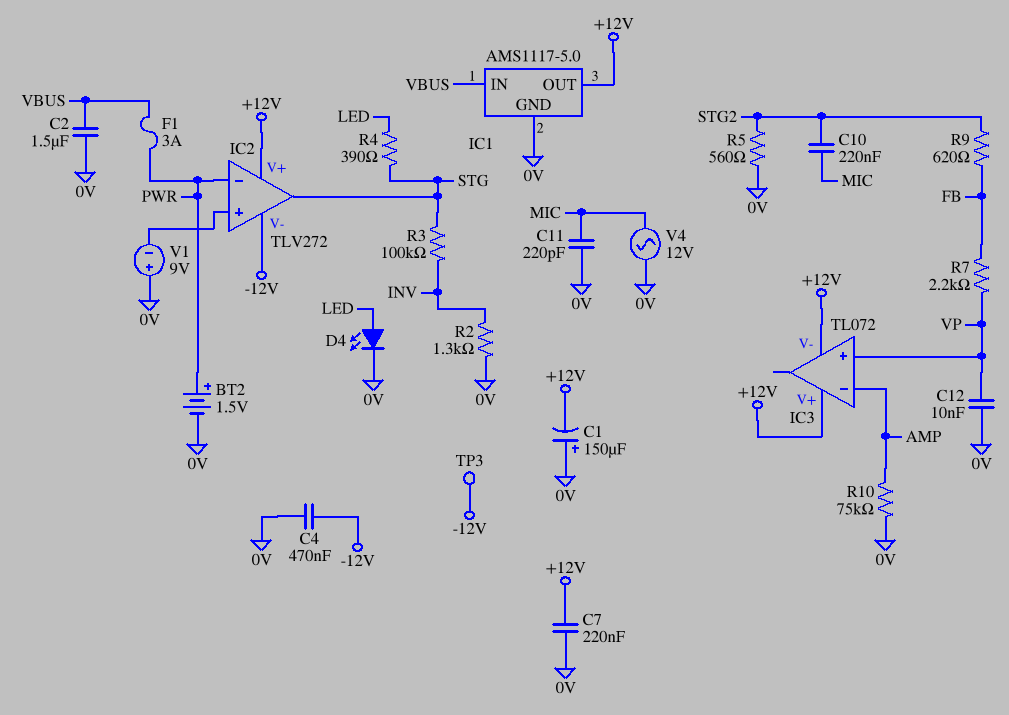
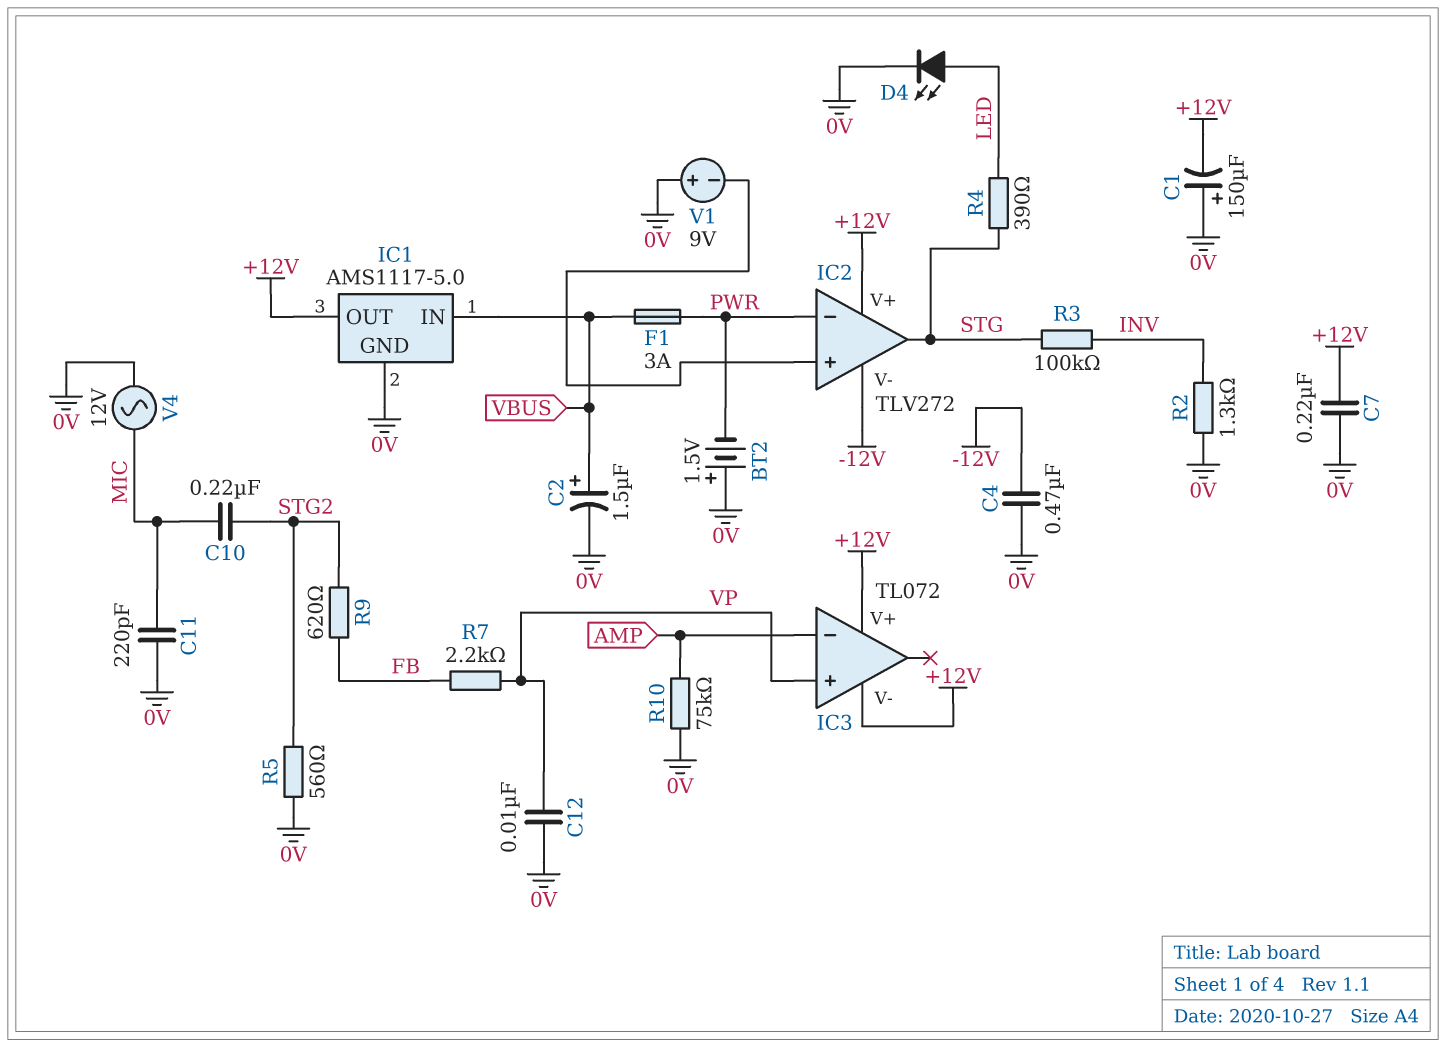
BT2: 1.5V (plus PWR, minus 0V) -> 1.5V (plus 0V, minus PWR)
C2: 1.5uF (0V, VBUS) -> 1.5uF (plus VBUS, minus 0V)
TP3: test point (-12V) -> none

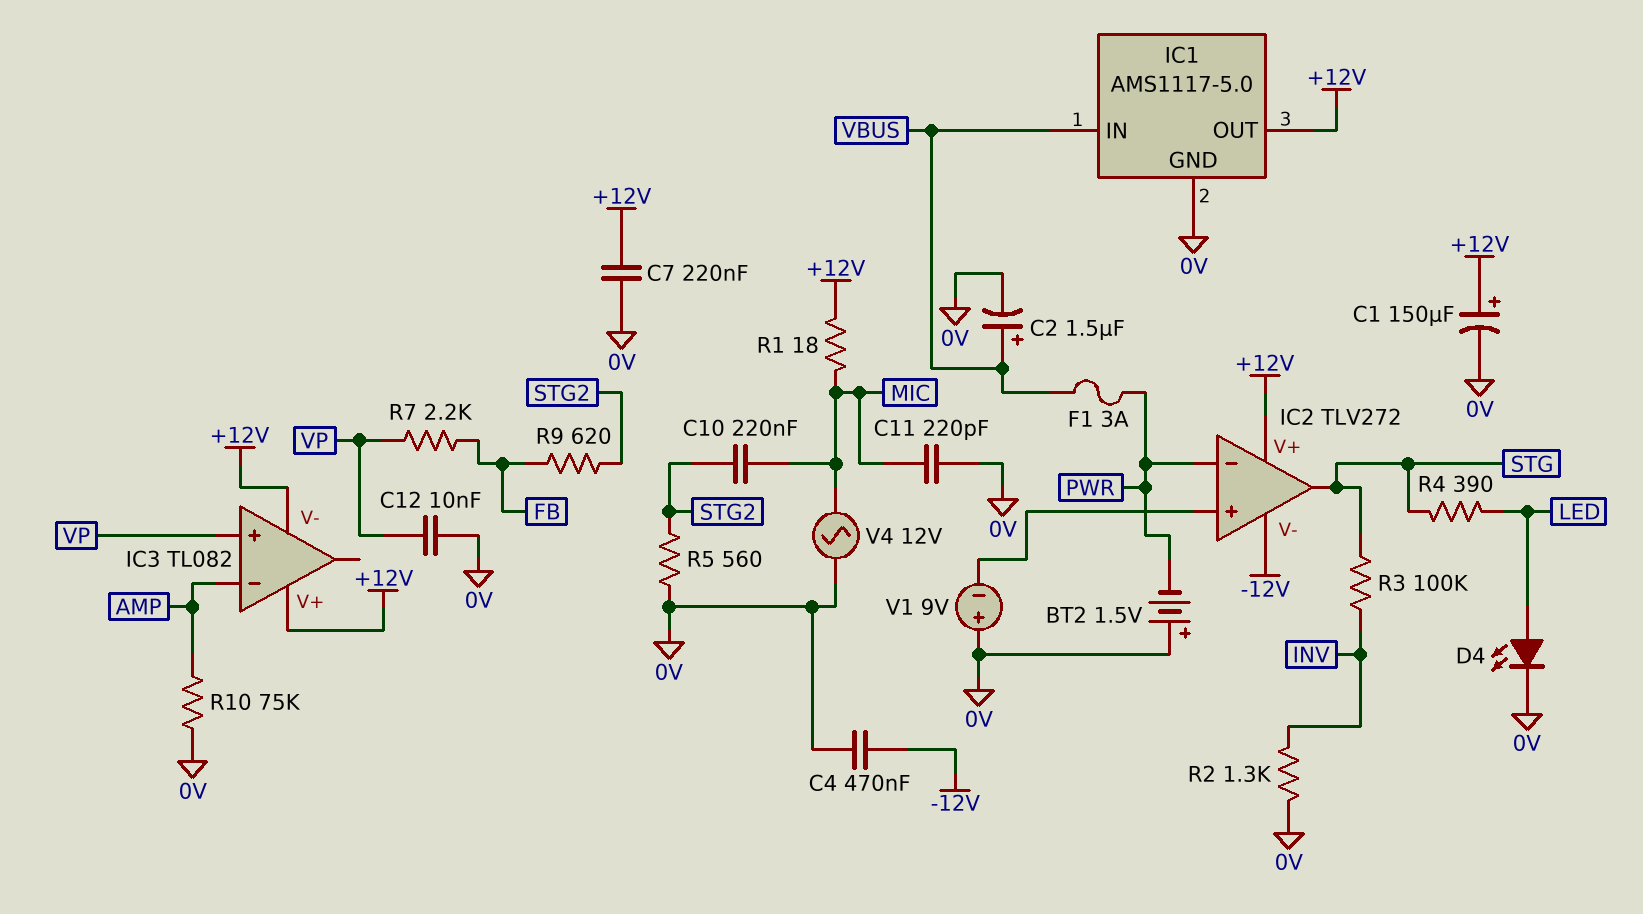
C1: 150uF (plus 0V, minus +12V) -> 150uF (plus +12V, minus 0V)
IC3: TL072 -> TL082
R1: none -> 18 (+12V, MIC)

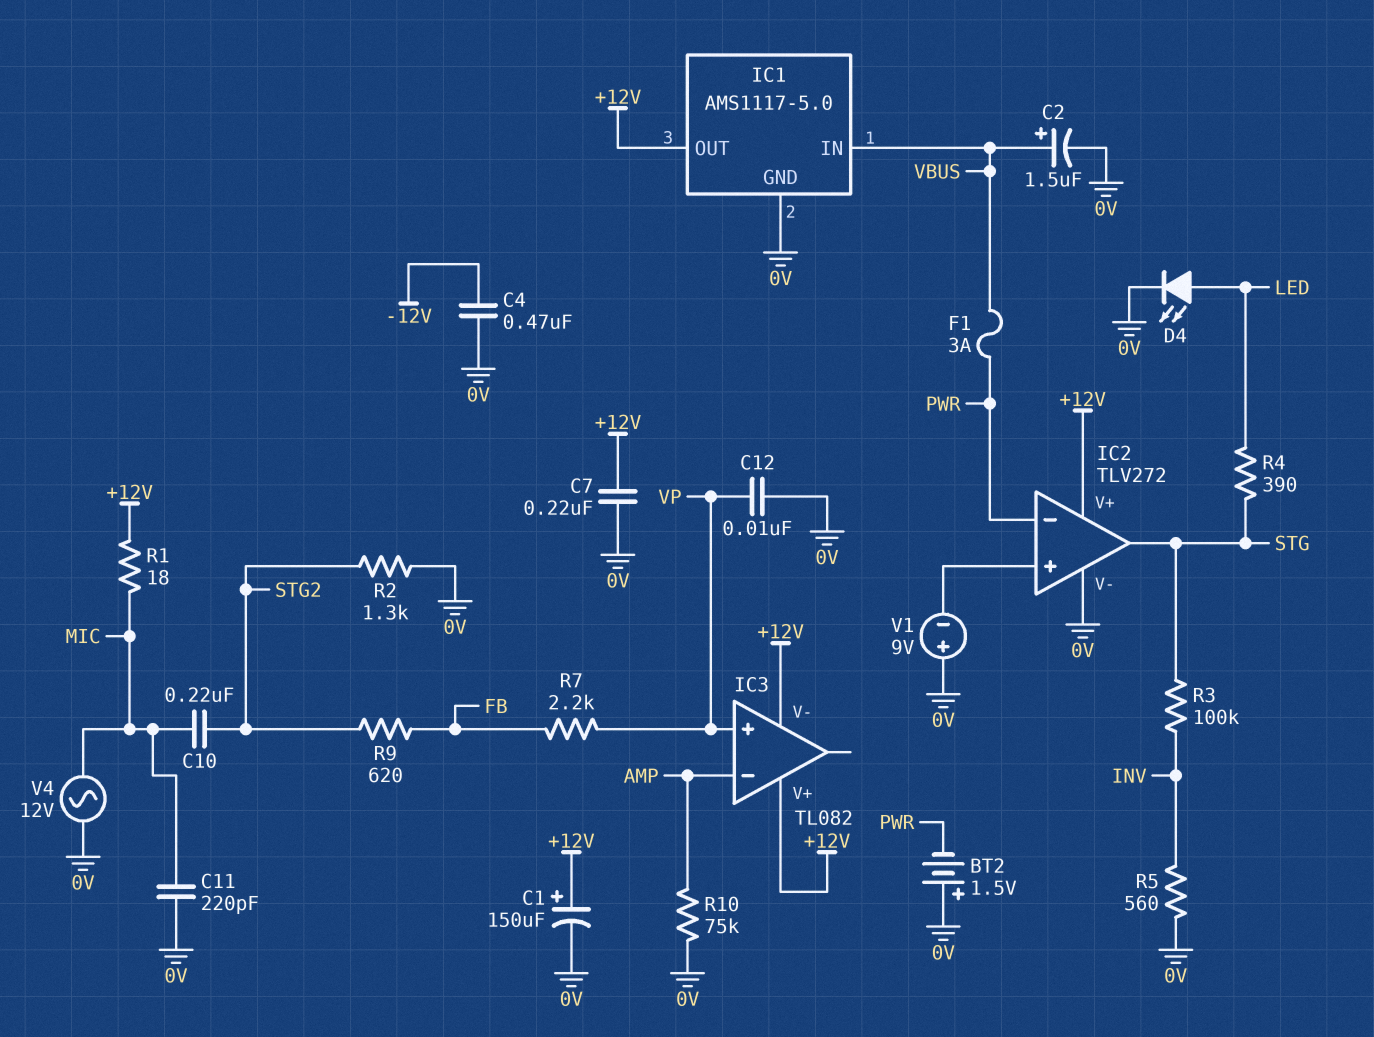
IC2 pin V-: -12V -> 0V
R2: 1.3k (0V, INV) -> 1.3k (0V, STG2)
R5: 560 (0V, STG2) -> 560 (0V, INV)

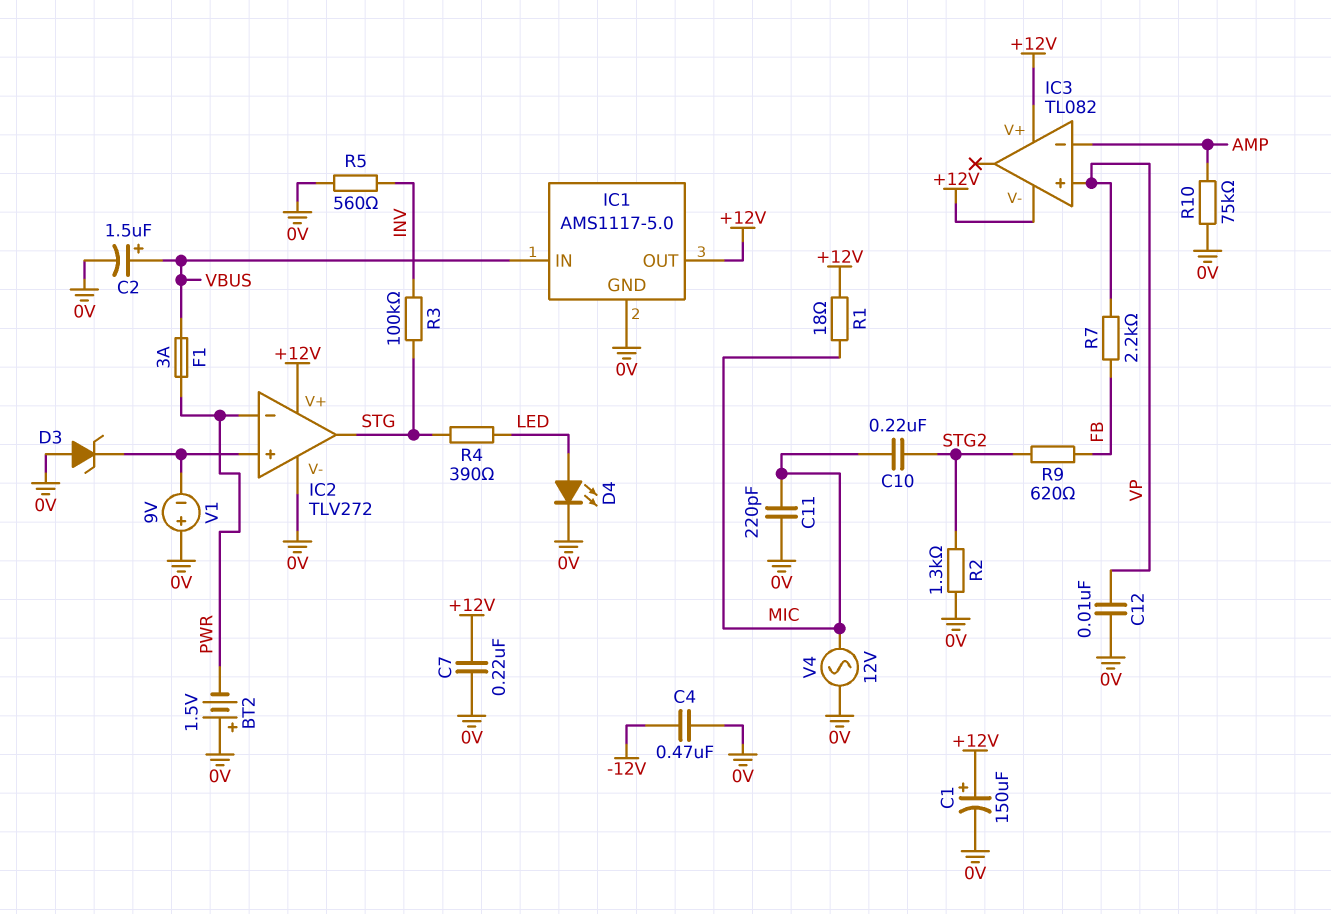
D3: none -> zener (A 0V, K IC2/in+)

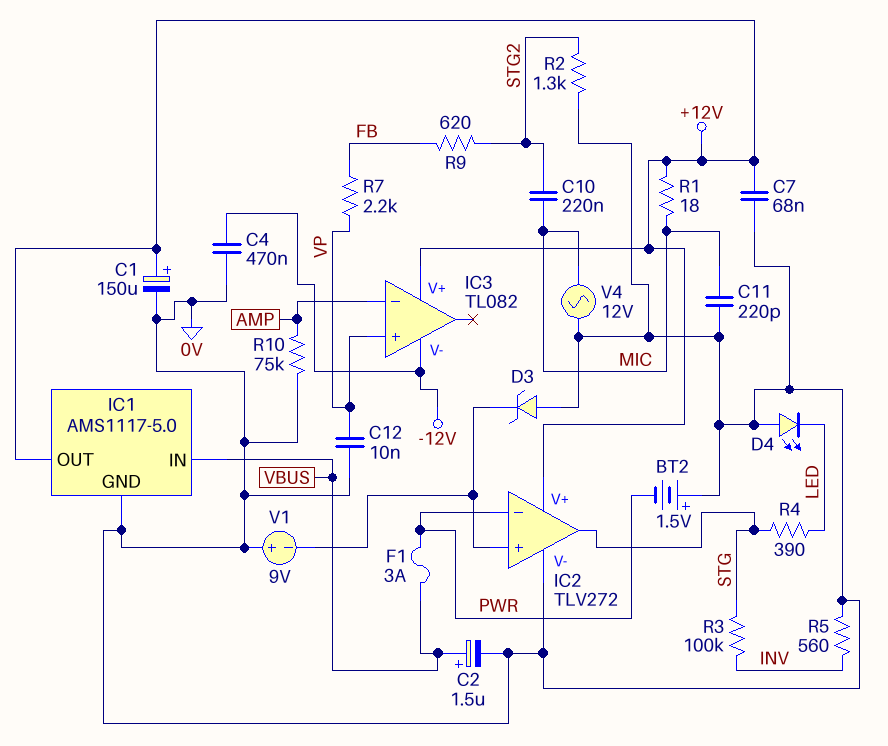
C7: 220nF (+12V, 0V) -> 68nF (+12V, 0V)
D4: LED (A LED, K 0V) -> LED (A 0V, K LED)
IC3 pin V-: +12V -> -12V

